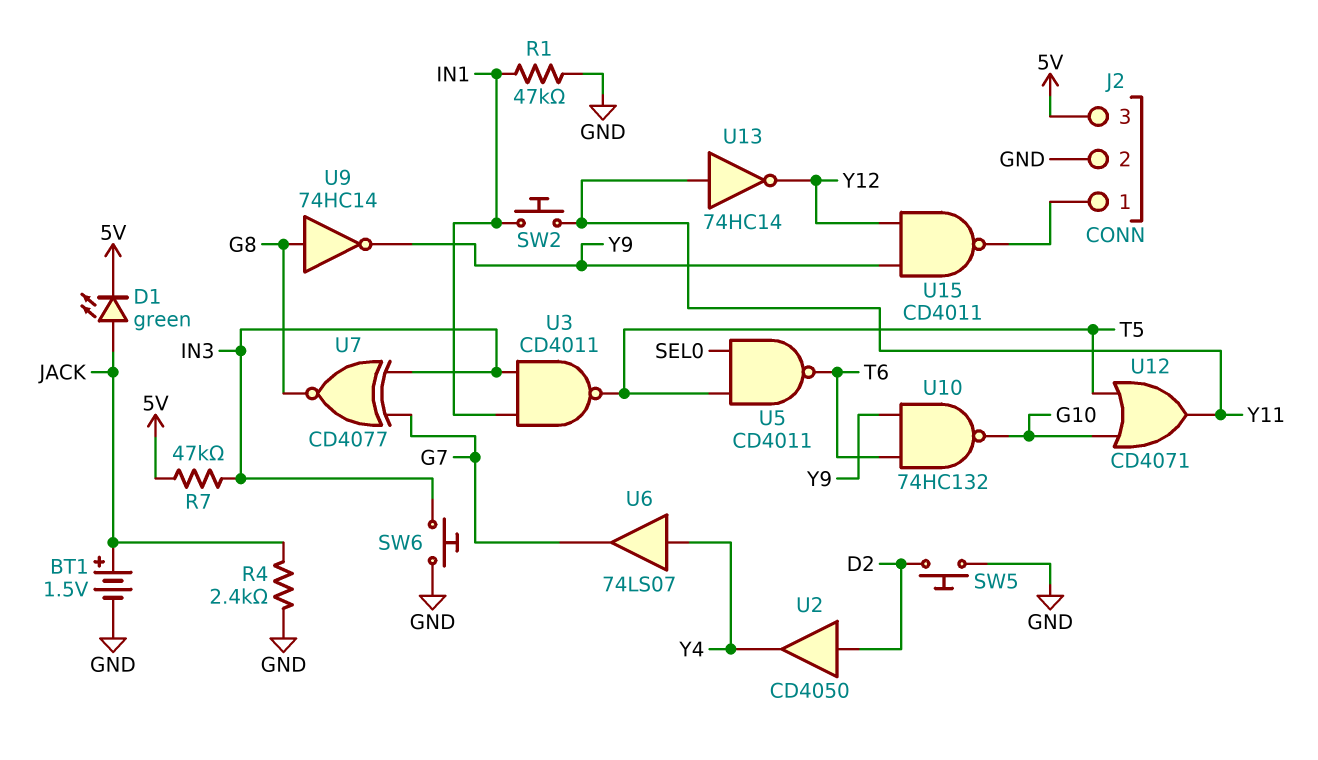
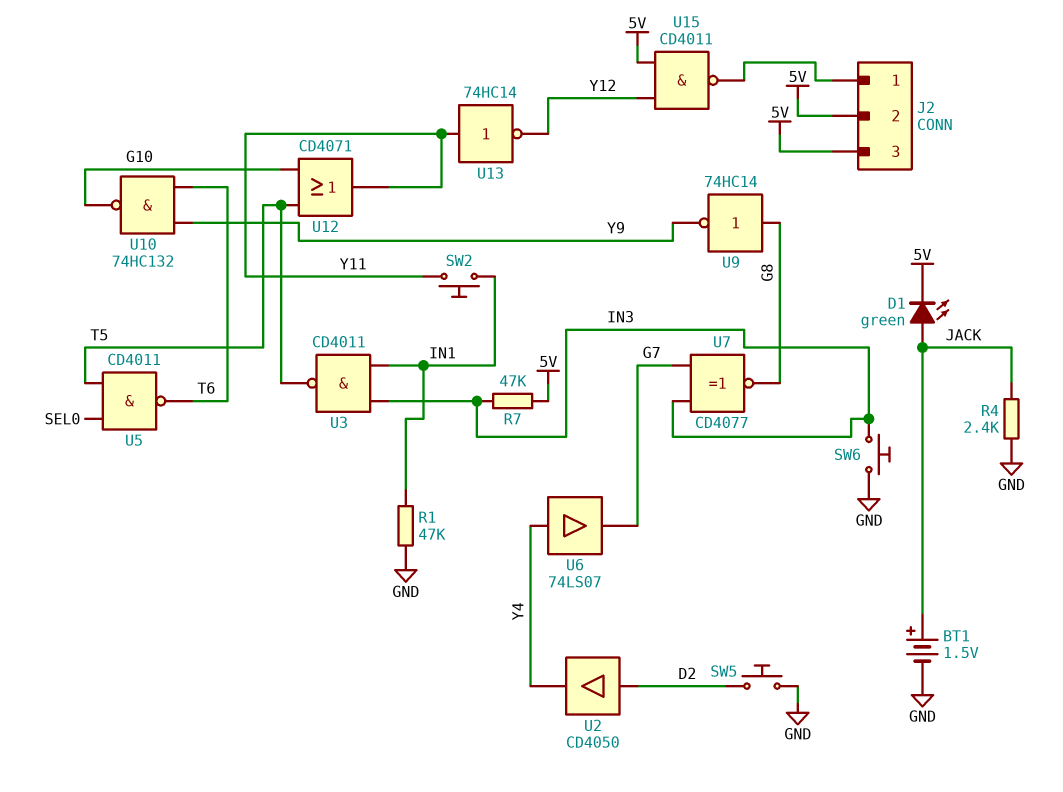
J2 pin 2: GND -> 5V
U15: NAND CD4011 (in Y9, in Y12, out J2/1) -> NAND CD4011 (in 5V, in Y12, out J2/1)

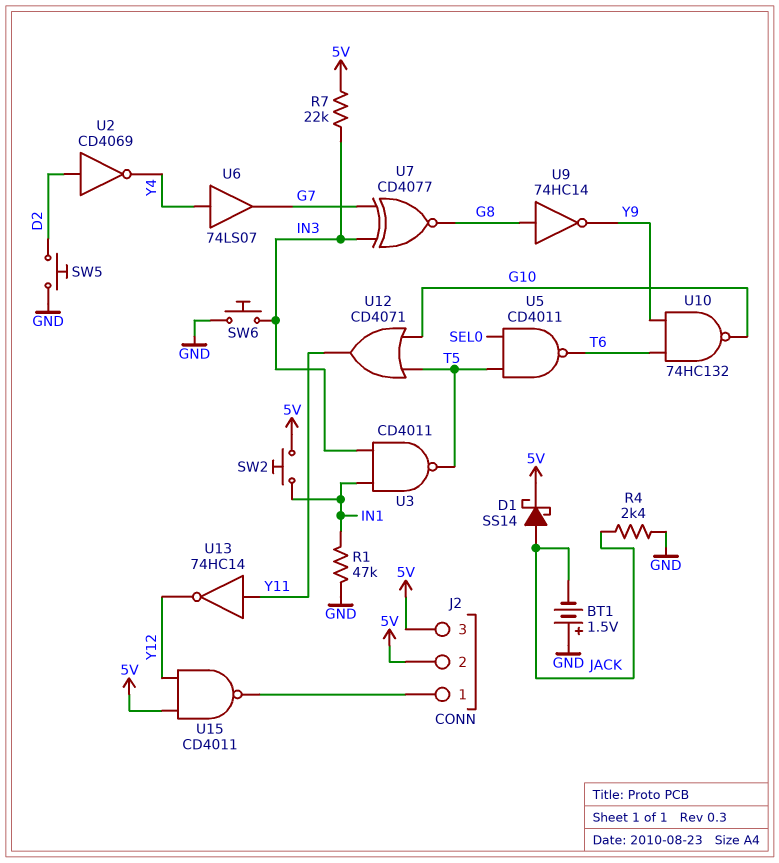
BT1: 1.5V (plus JACK, minus GND) -> 1.5V (plus GND, minus JACK)
D1: LED green (A JACK, K 5V) -> schottky SS14 (A JACK, K 5V)
R7: 47k (5V, IN3) -> 22k (5V, IN3)
SW2: button (IN1, Y11) -> button (5V, IN1)
U2: buffer CD4050 (in D2, out Y4) -> NOT CD4069 (in D2, out Y4)

